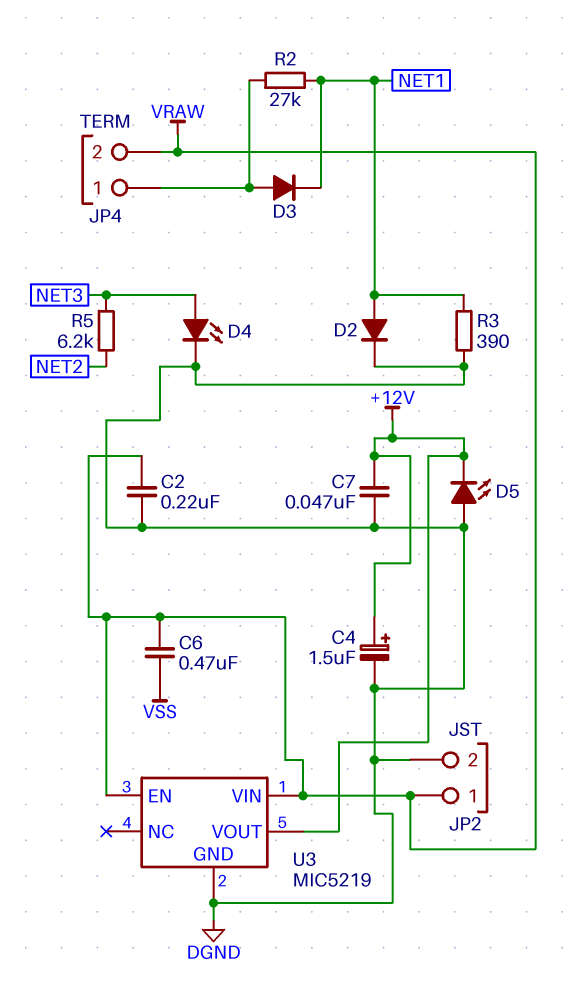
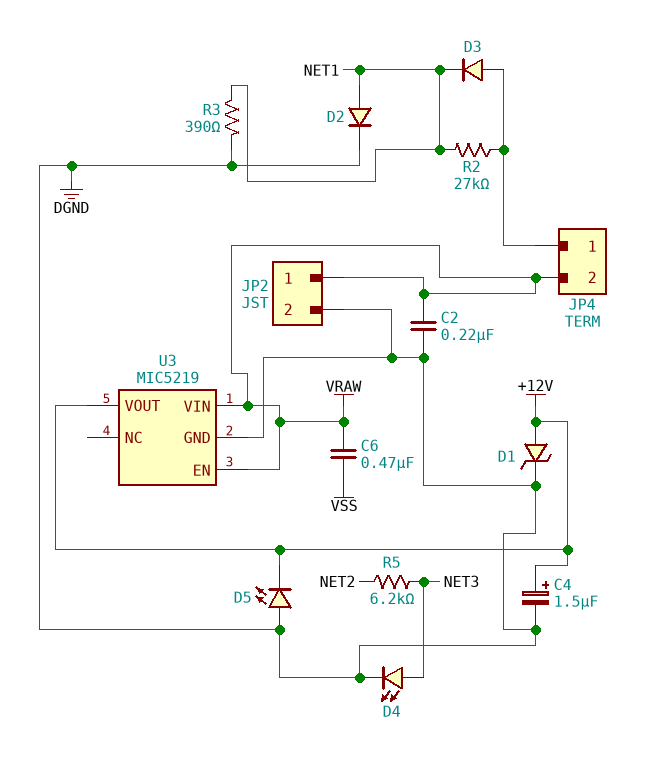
C7: 47nF (+12V, DGND) -> none
D1: none -> zener (A +12V, K DGND)

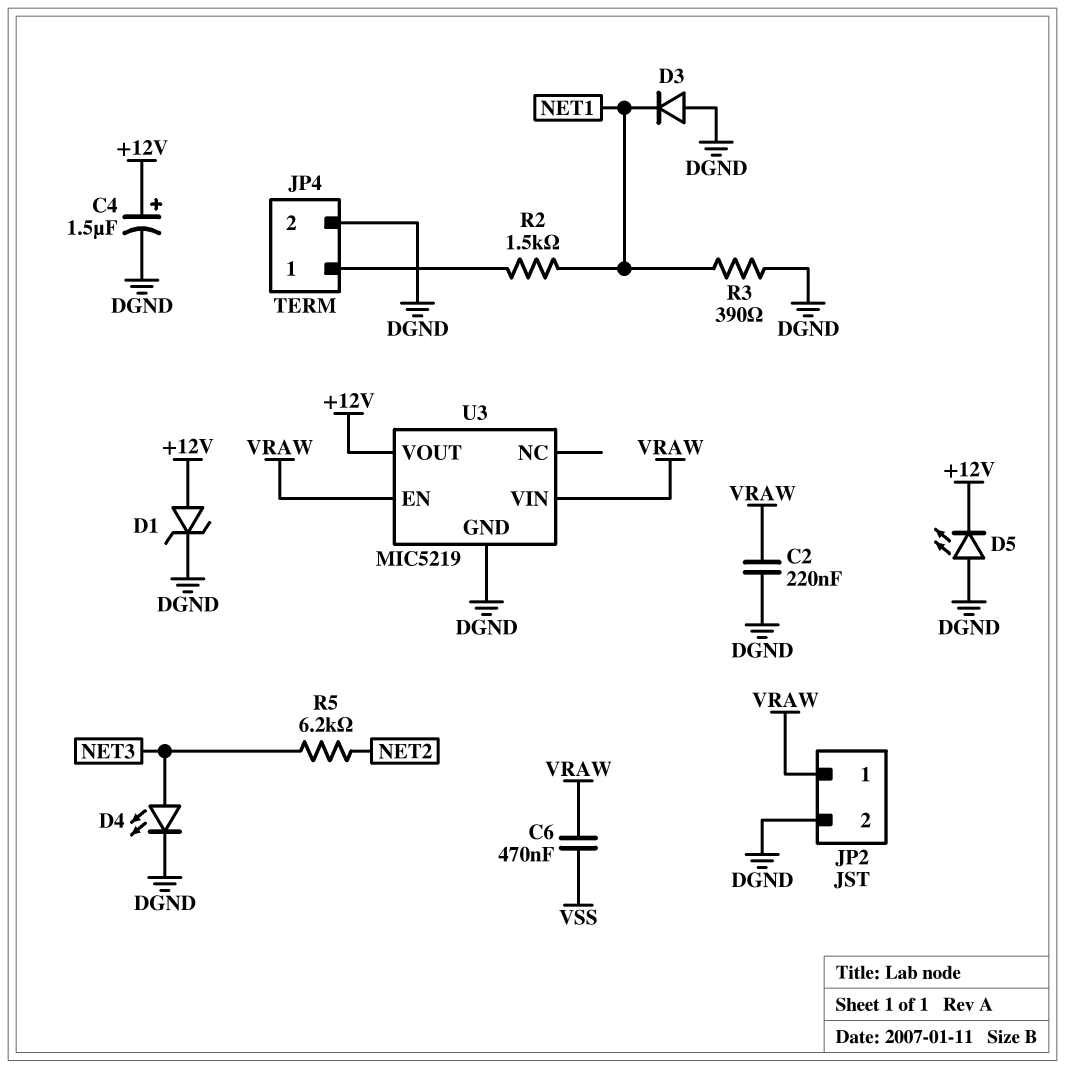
D2: diode (A NET1, K DGND) -> none
D3: diode (A JP4/1, K NET1) -> diode (A DGND, K NET1)
JP4 pin 2: VRAW -> DGND
R2: 27k (JP4/1, NET1) -> 1.5k (JP4/1, NET1)

